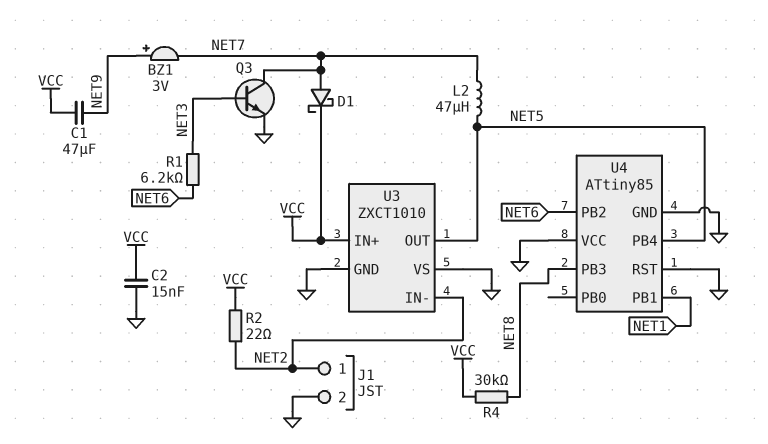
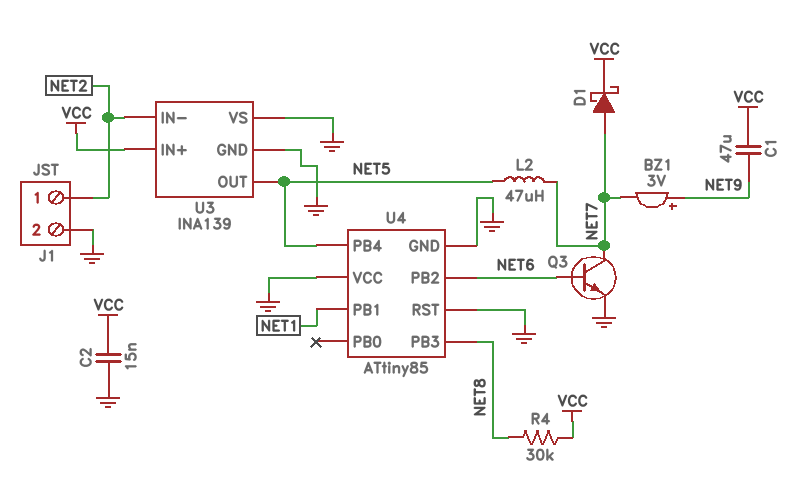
Q3: NPN (B NET3, C NET7, E GND) -> NPN (B NET6, C NET7, E GND)
R1: 6.2k (NET3, NET6) -> none
R2: 22 (NET2, VCC) -> none
U3: ZXCT1010 -> INA139

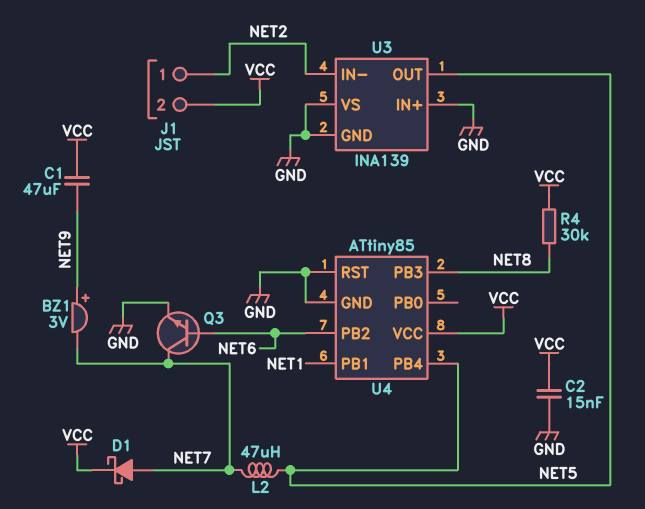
J1 pin 2: GND -> VCC
U3 pin IN+: VCC -> GND
U4 pin VCC: GND -> VCC

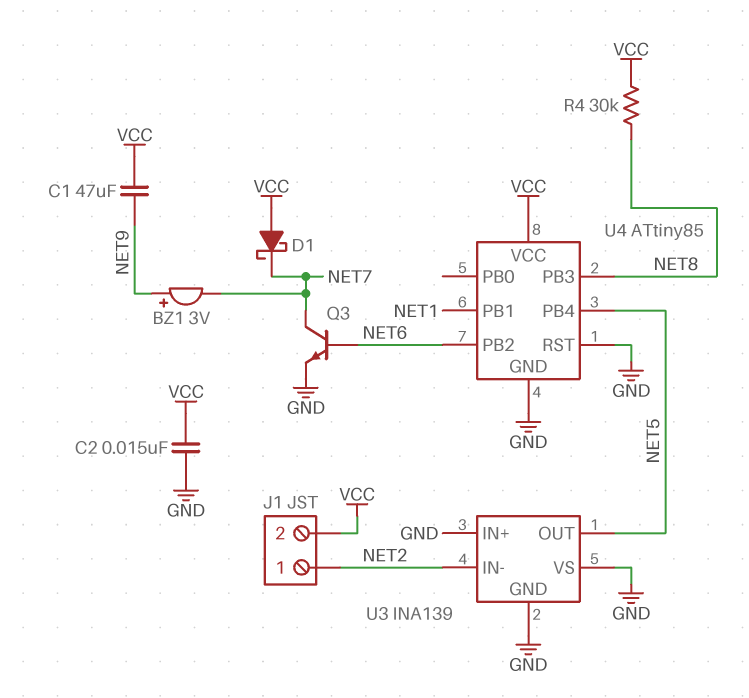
D1: schottky (A NET7, K VCC) -> schottky (A VCC, K NET7)
L2: 47uH (NET5, NET7) -> none

